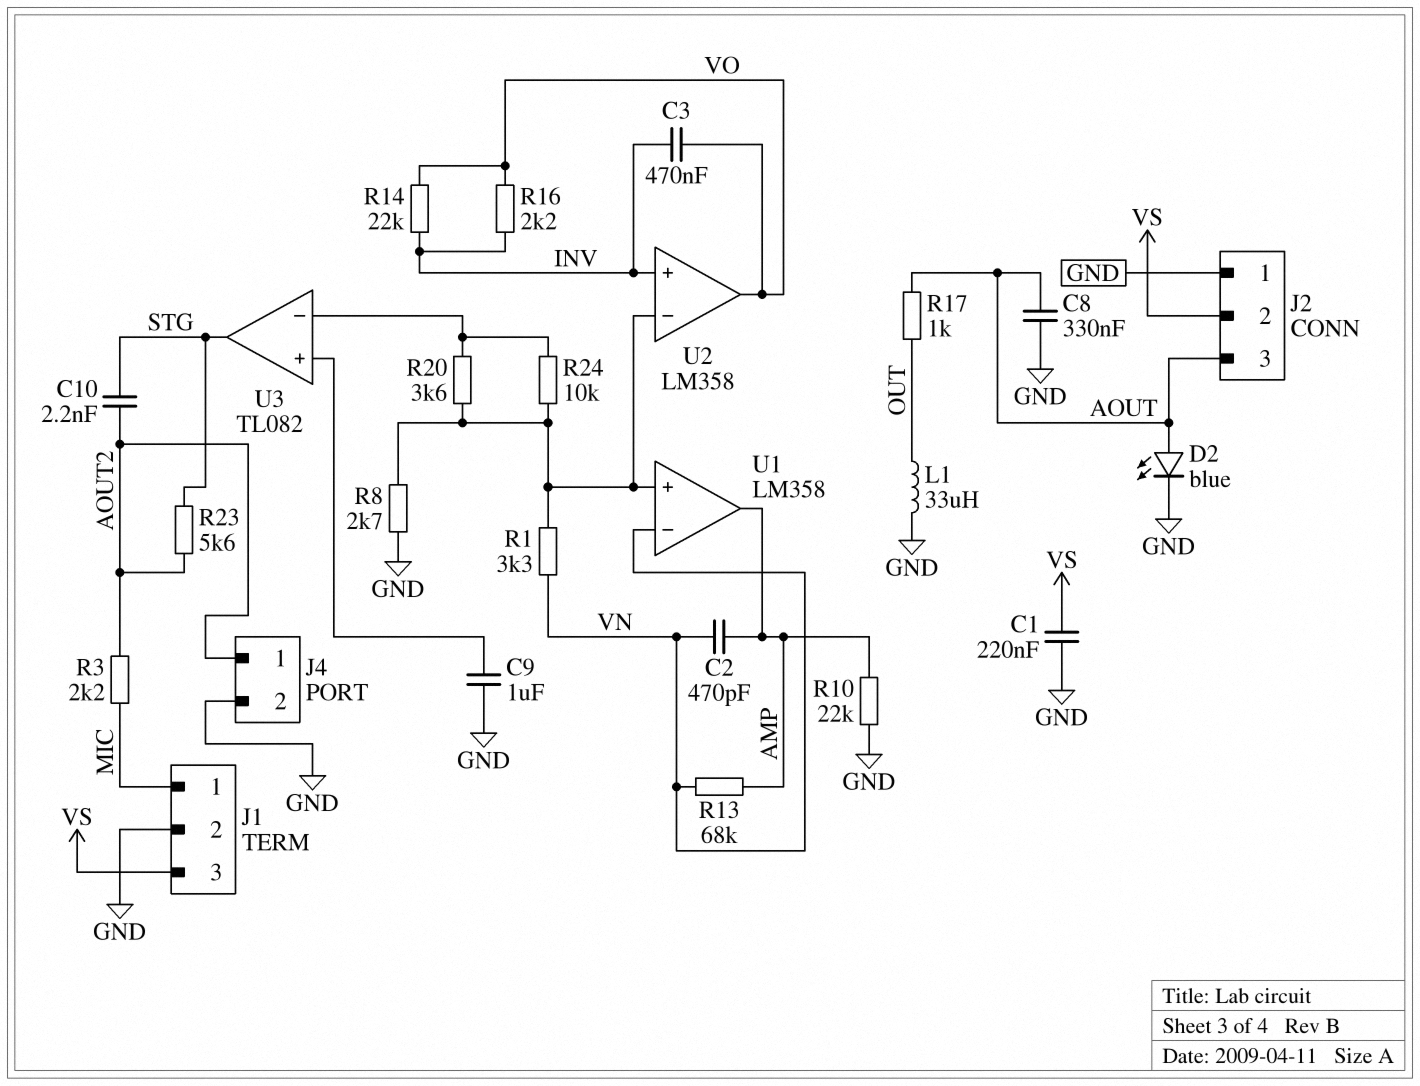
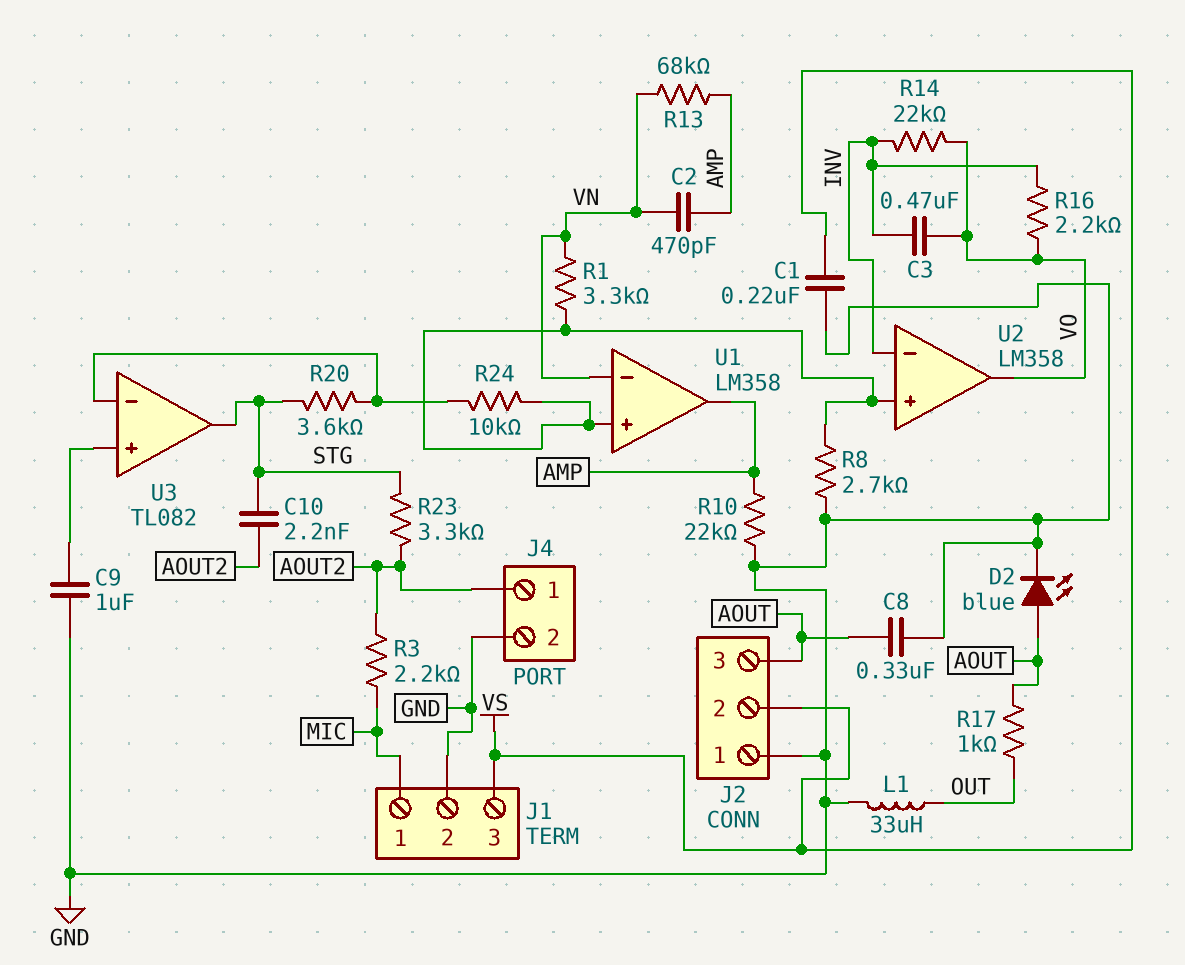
R20: 3.6k (U1/in+, U3/in-) -> 3.6k (STG, U3/in-)
R23: 5.6k (AOUT2, STG) -> 3.3k (AOUT2, STG)
U2 pin in+: INV -> U1/in+
U2 pin in-: U1/in+ -> INV

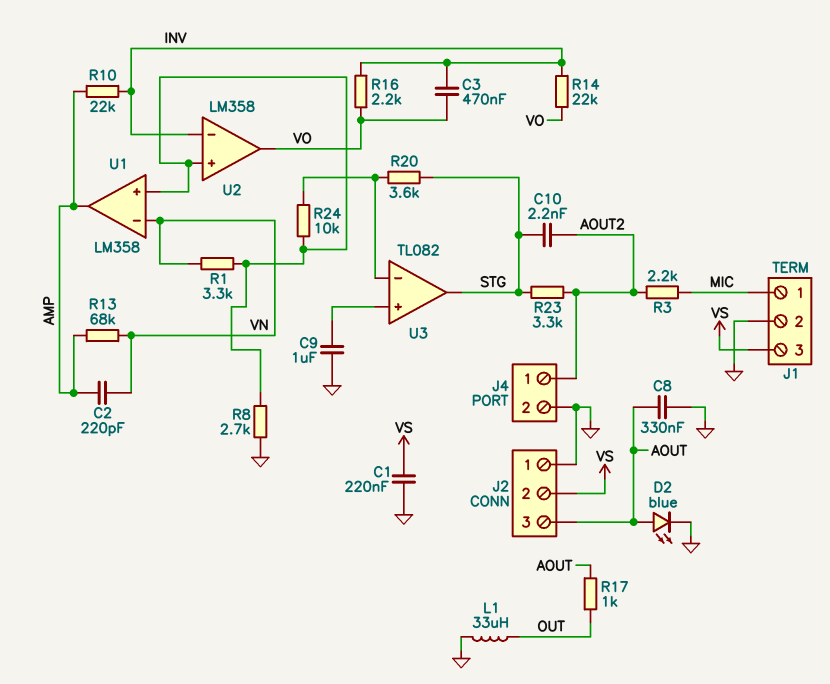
C2: 470pF (AMP, VN) -> 220pF (AMP, VN)
R10: 22k (AMP, GND) -> 22k (AMP, INV)

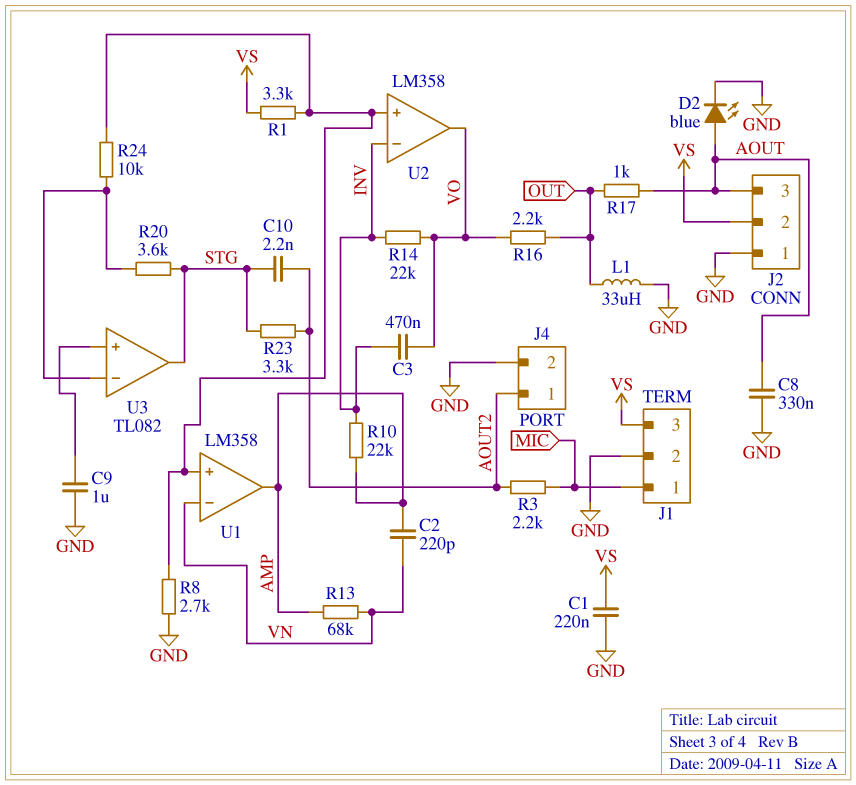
R1: 3.3k (U1/in+, VN) -> 3.3k (U1/in+, VS)
R16: 2.2k (INV, VO) -> 2.2k (OUT, VO)

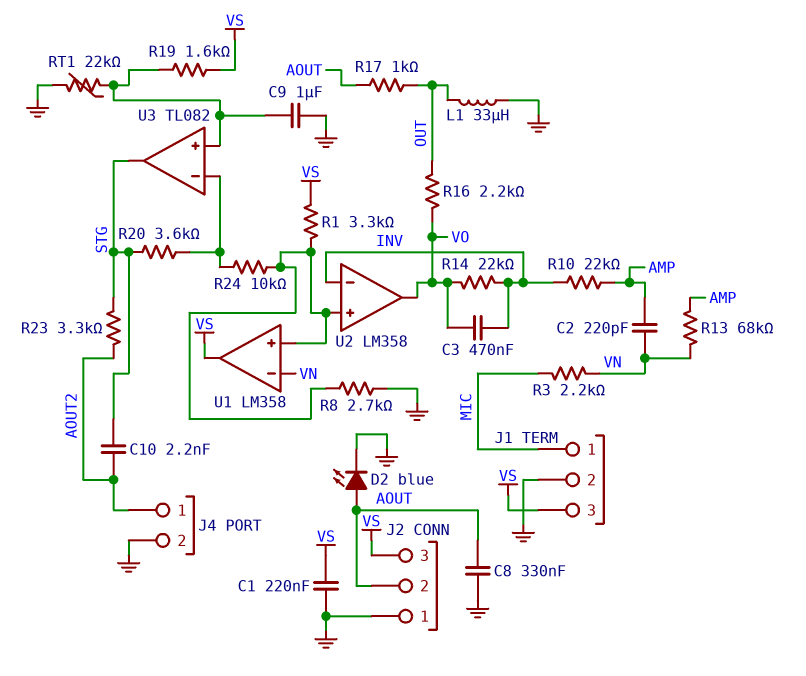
J2 pin 2: VS -> AOUT
J2 pin 3: AOUT -> VS
R3: 2.2k (AOUT2, MIC) -> 2.2k (MIC, VN)
R19: none -> 1.6k (U3/in+, VS)
RT1: none -> 22k (GND, U3/in+)
U1 pin out: AMP -> VS

